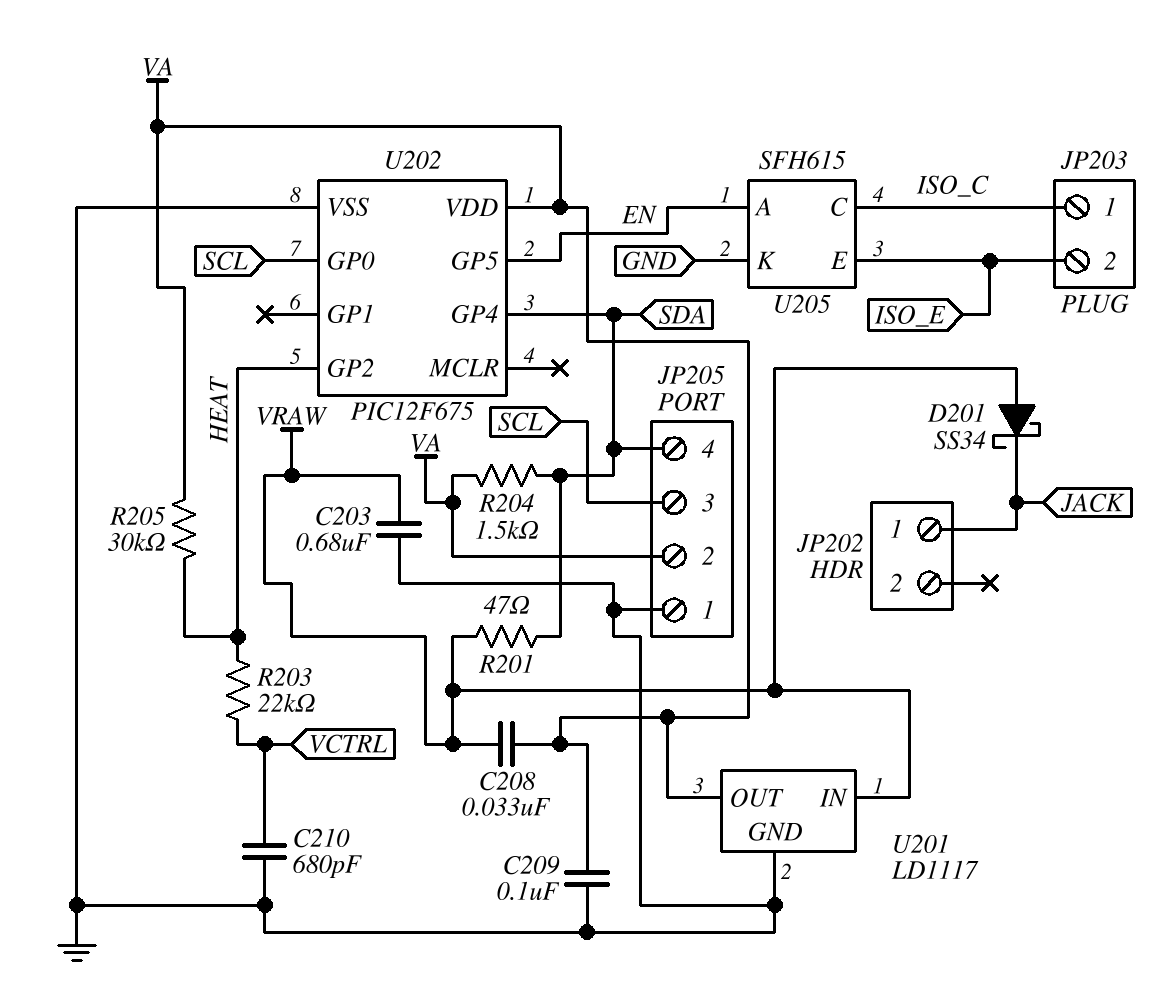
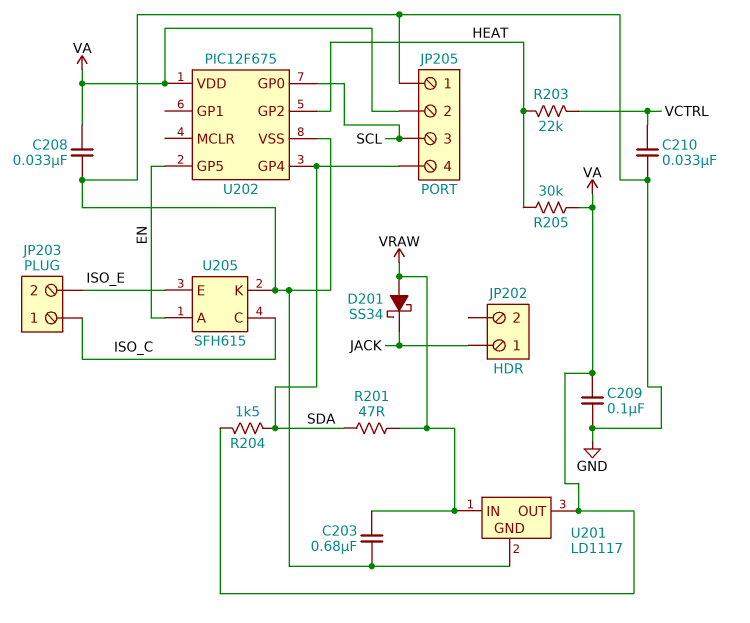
C208: 33nF (VA, VRAW) -> 33nF (GND, VA)
C210: 680pF (GND, VCTRL) -> 33nF (GND, VCTRL)

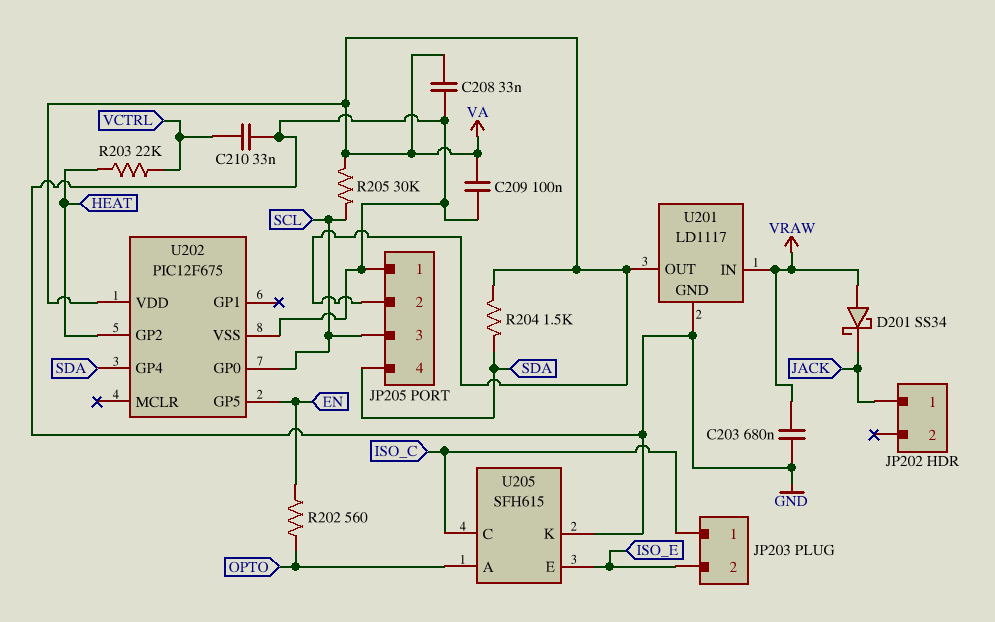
R201: 47 (SDA, VRAW) -> none
R202: none -> 560 (EN, OPTO)
R205: 30k (HEAT, VA) -> 30k (SCL, VA)
U205 pin A: EN -> OPTO

